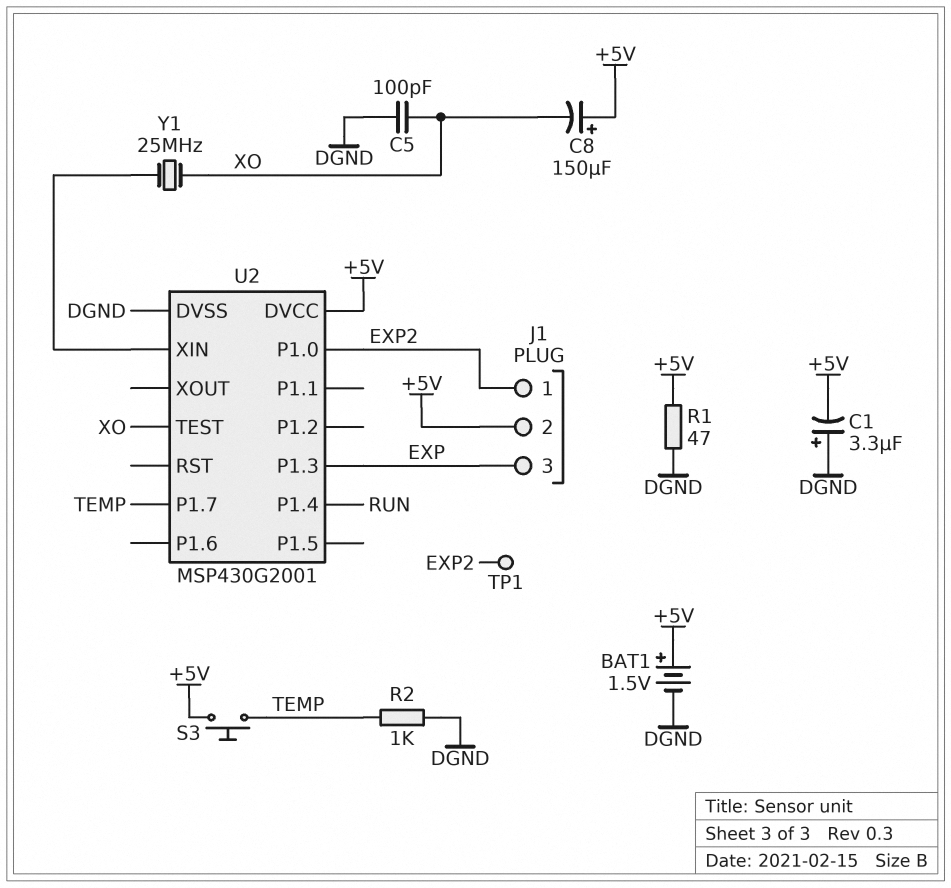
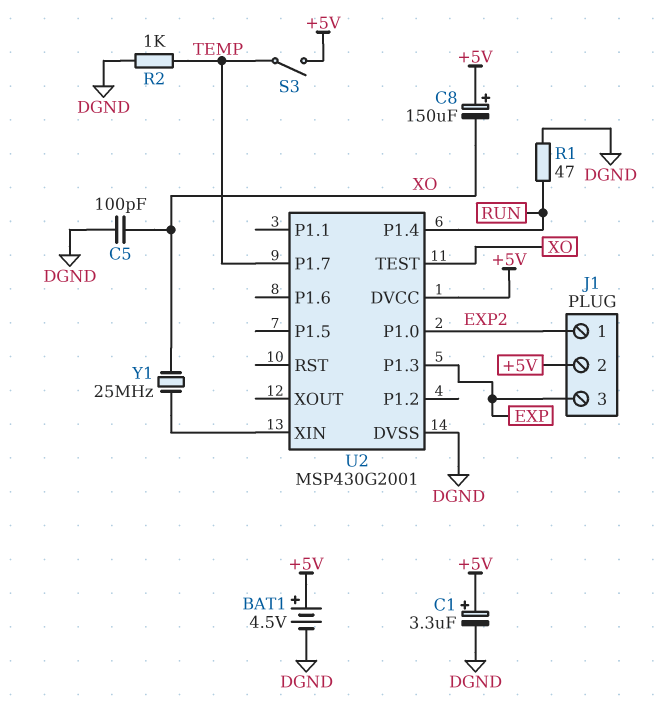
BAT1: 1.5V (plus +5V, minus DGND) -> 4.5V (plus +5V, minus DGND)
C1: 3.3uF (plus DGND, minus +5V) -> 3.3uF (plus +5V, minus DGND)
R1: 47 (+5V, DGND) -> 47 (DGND, RUN)
S3: button (+5V, TEMP) -> switch (+5V, TEMP)
TP1: test point (EXP2) -> none

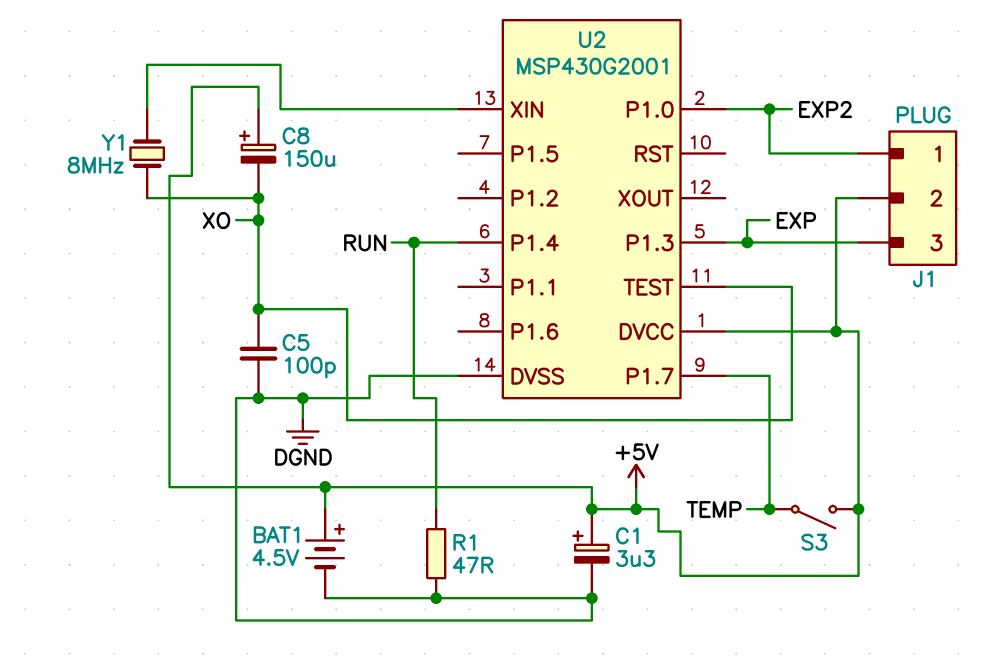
R2: 1k (DGND, TEMP) -> none
Y1: 25MHz (U2/XIN, XO) -> 8MHz (U2/XIN, XO)

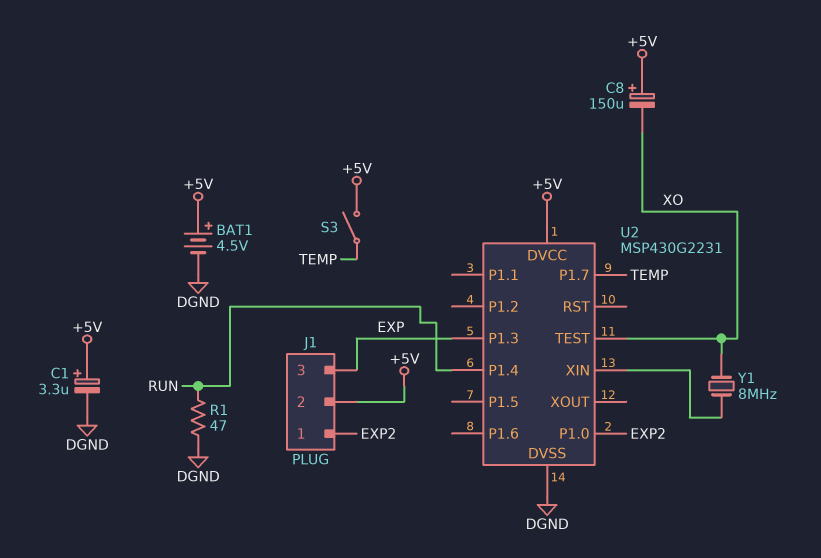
C5: 100pF (DGND, XO) -> none
U2: MSP430G2001 -> MSP430G2231

